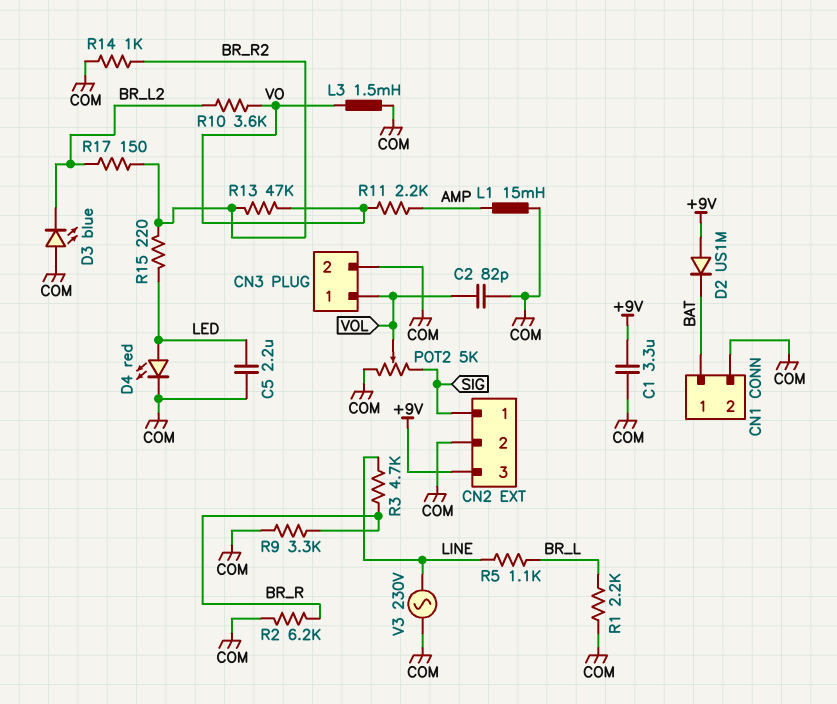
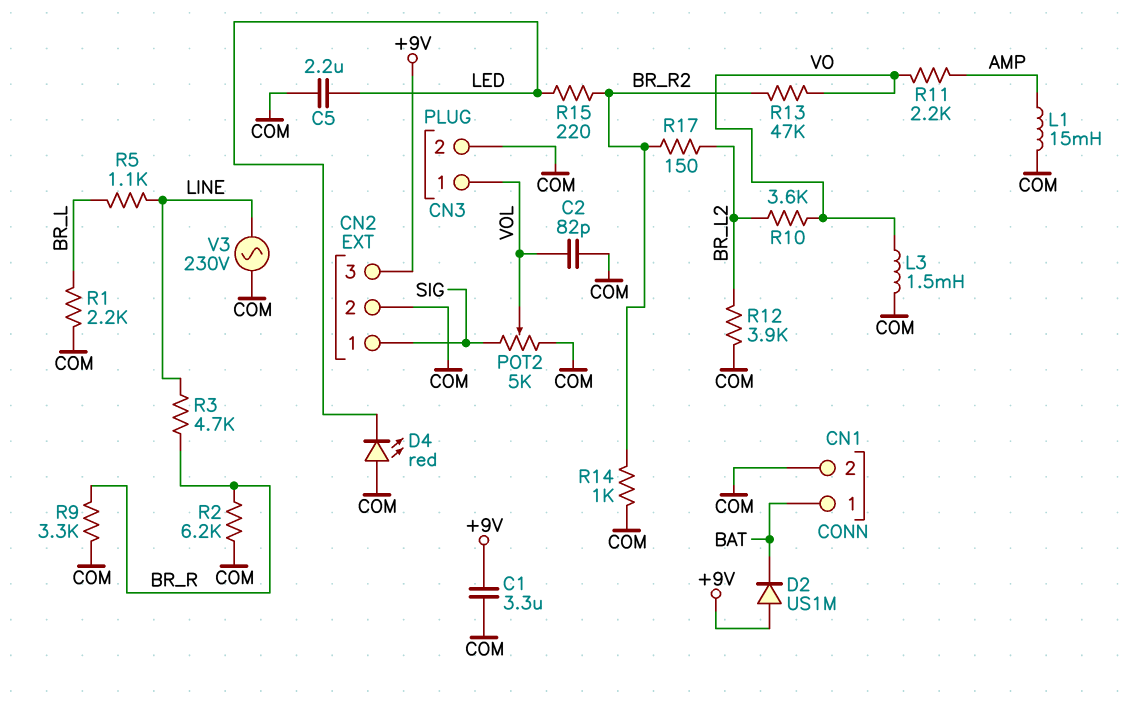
D3: LED blue (A COM, K BR_L2) -> none
D4: LED red (A LED, K COM) -> LED red (A COM, K LED)
R12: none -> 3.9k (BR_L2, COM)

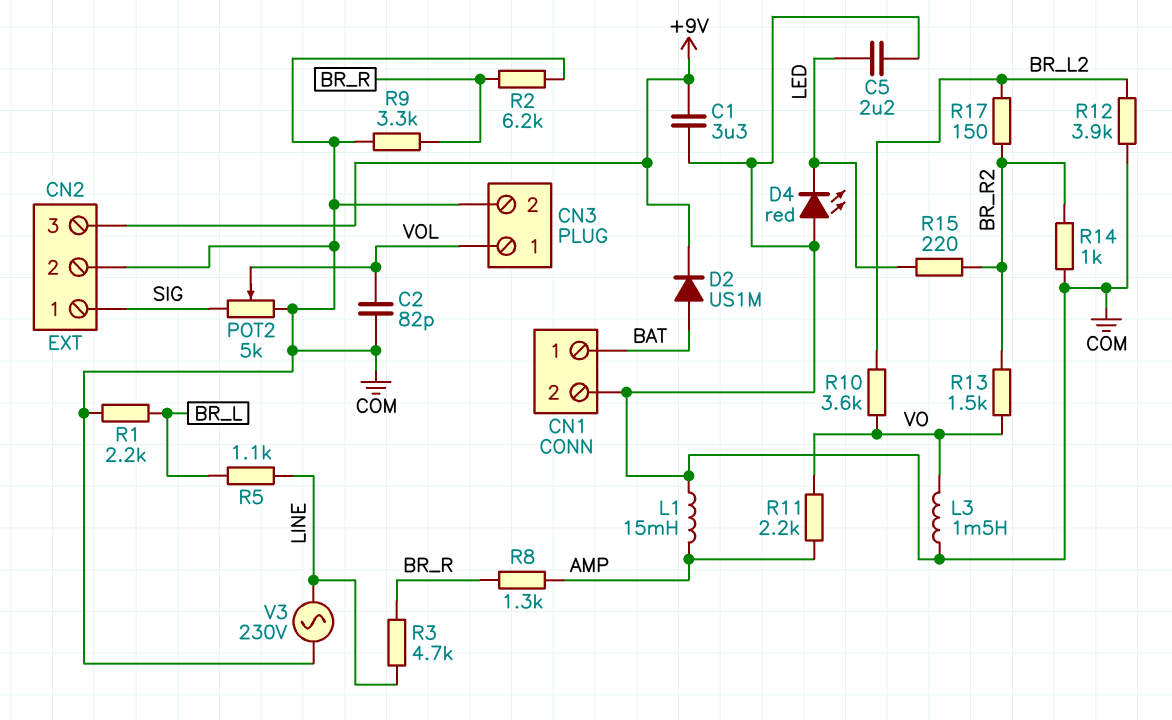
D2: diode US1M (A +9V, K BAT) -> diode US1M (A BAT, K +9V)
R8: none -> 1.3k (AMP, BR_R)
R13: 47k (BR_R2, VO) -> 1.5k (BR_R2, VO)

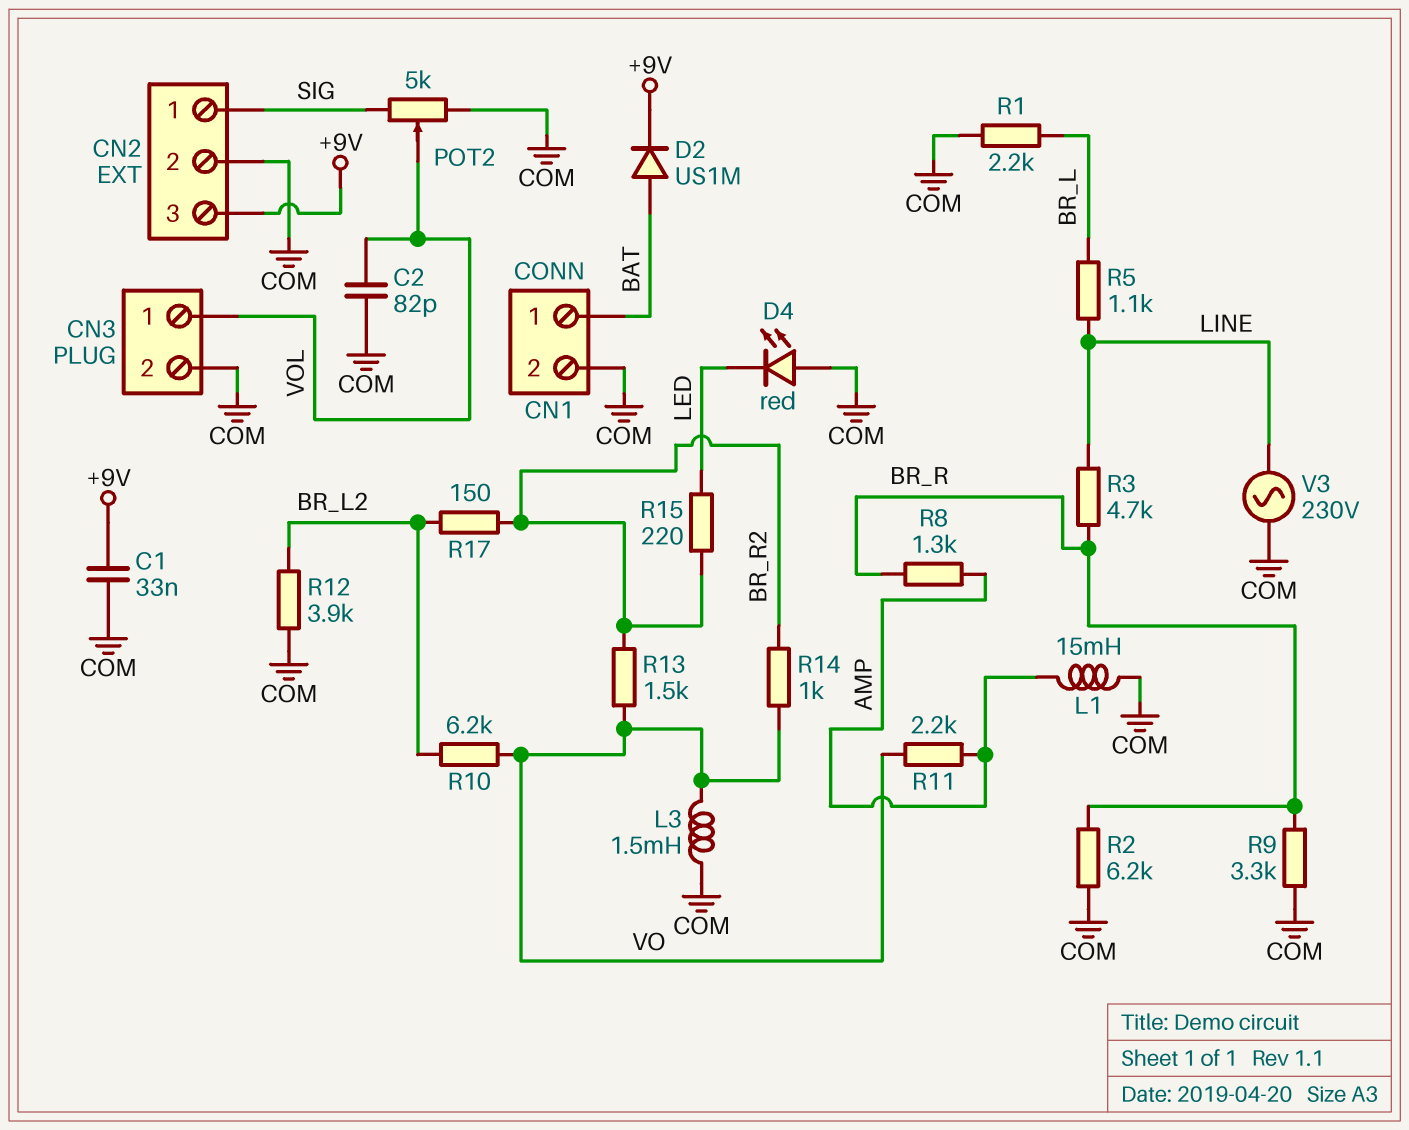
C1: 3.3uF (+9V, COM) -> 33nF (+9V, COM)
C5: 2.2uF (COM, LED) -> none
R10: 3.6k (BR_L2, VO) -> 6.2k (BR_L2, VO)
R14: 1k (BR_R2, COM) -> 1k (BR_R2, VO)

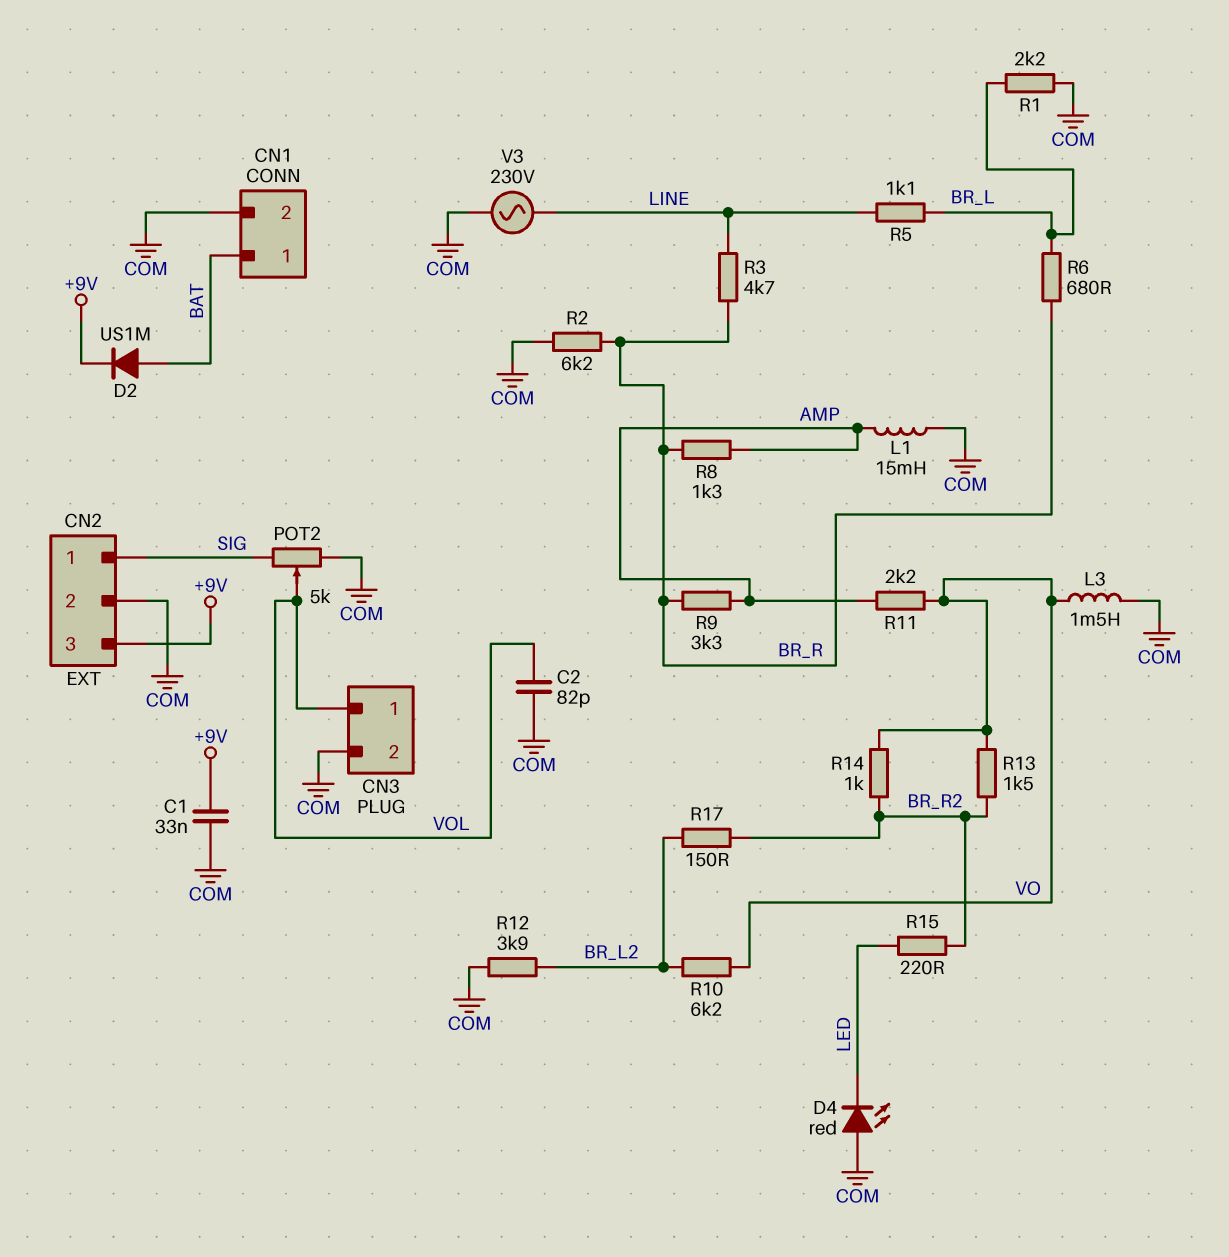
R6: none -> 680 (BR_L, BR_R)
R9: 3.3k (BR_R, COM) -> 3.3k (AMP, BR_R)

